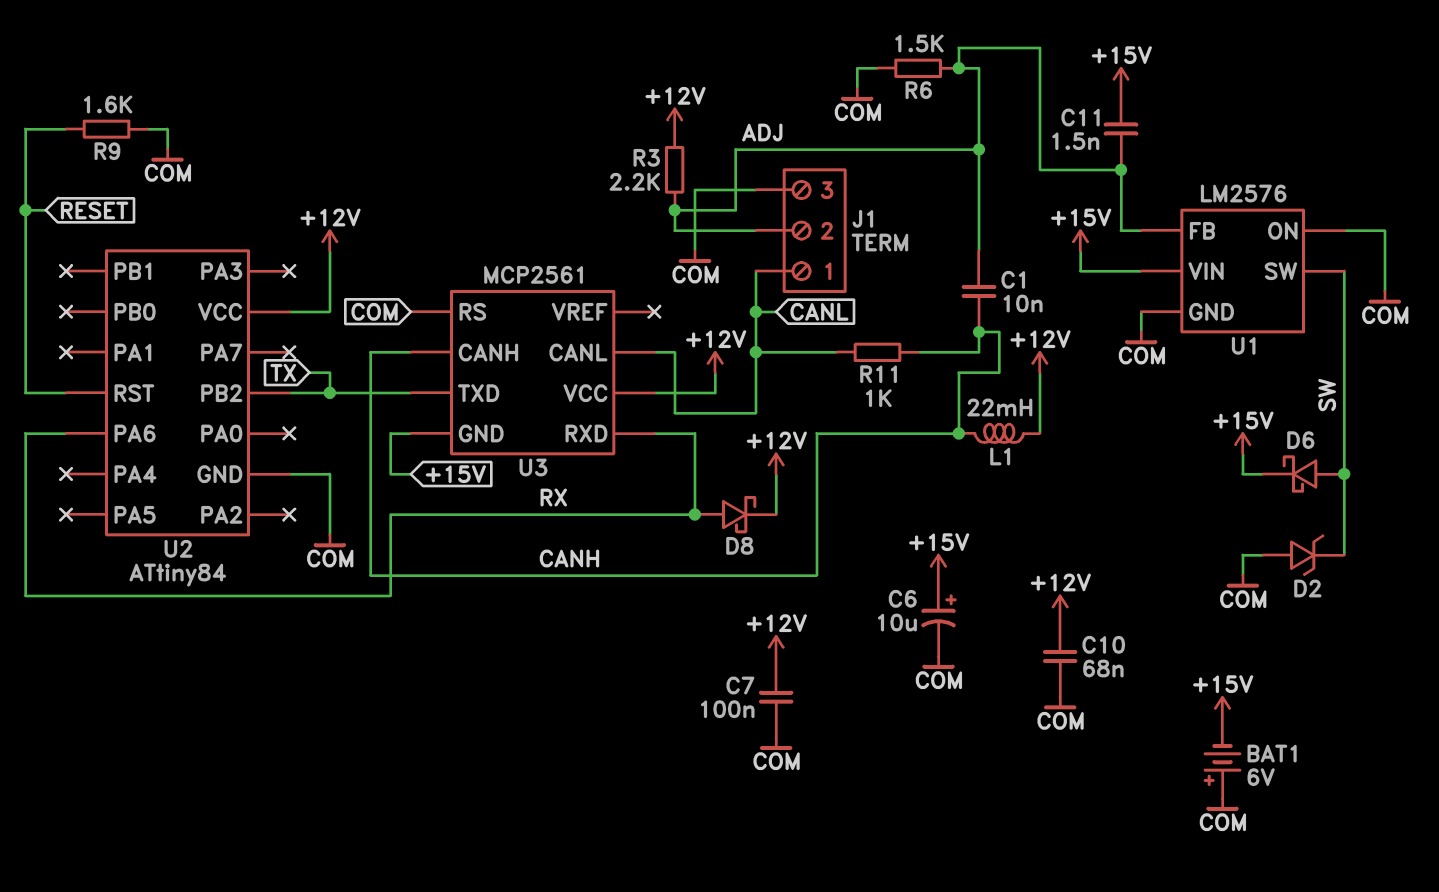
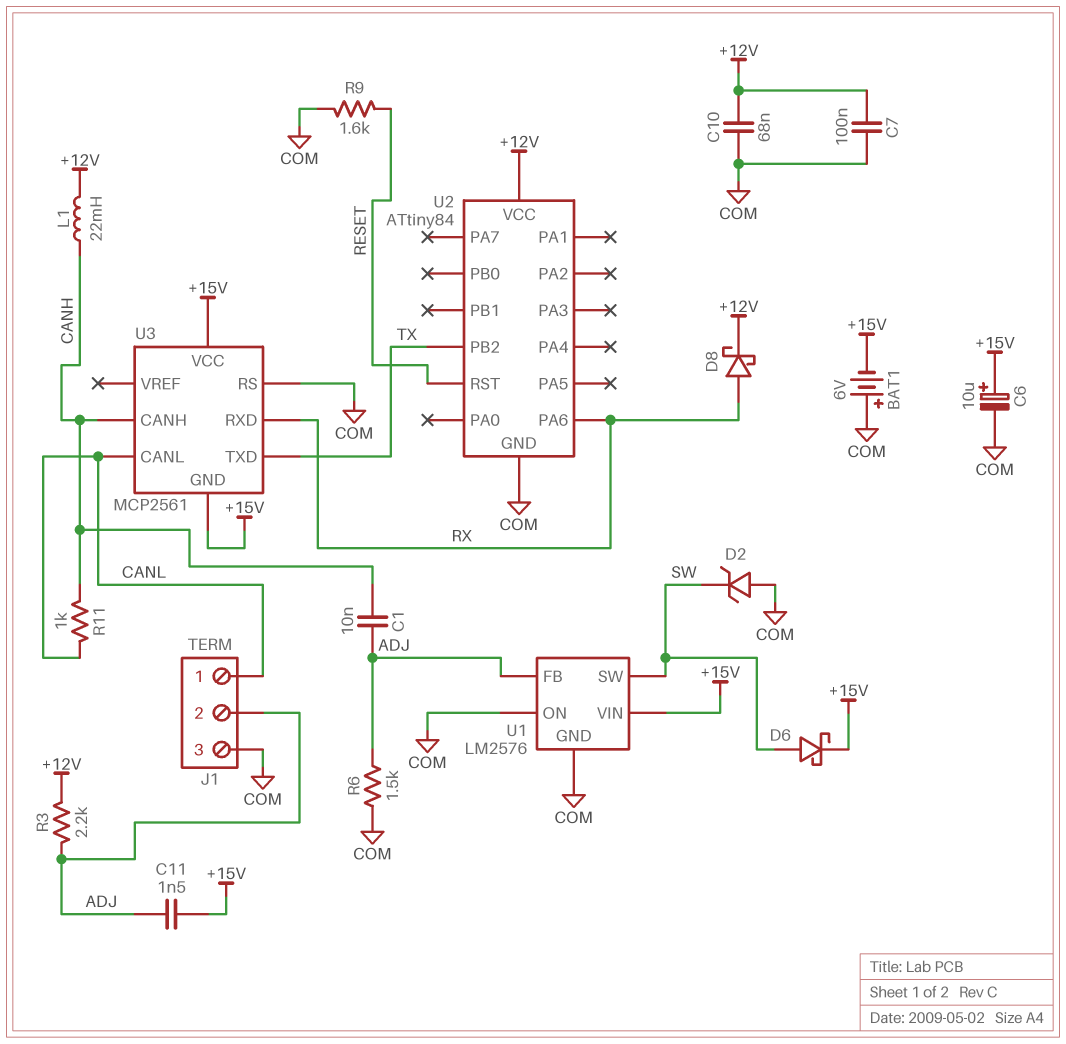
U3 pin VCC: +12V -> +15V

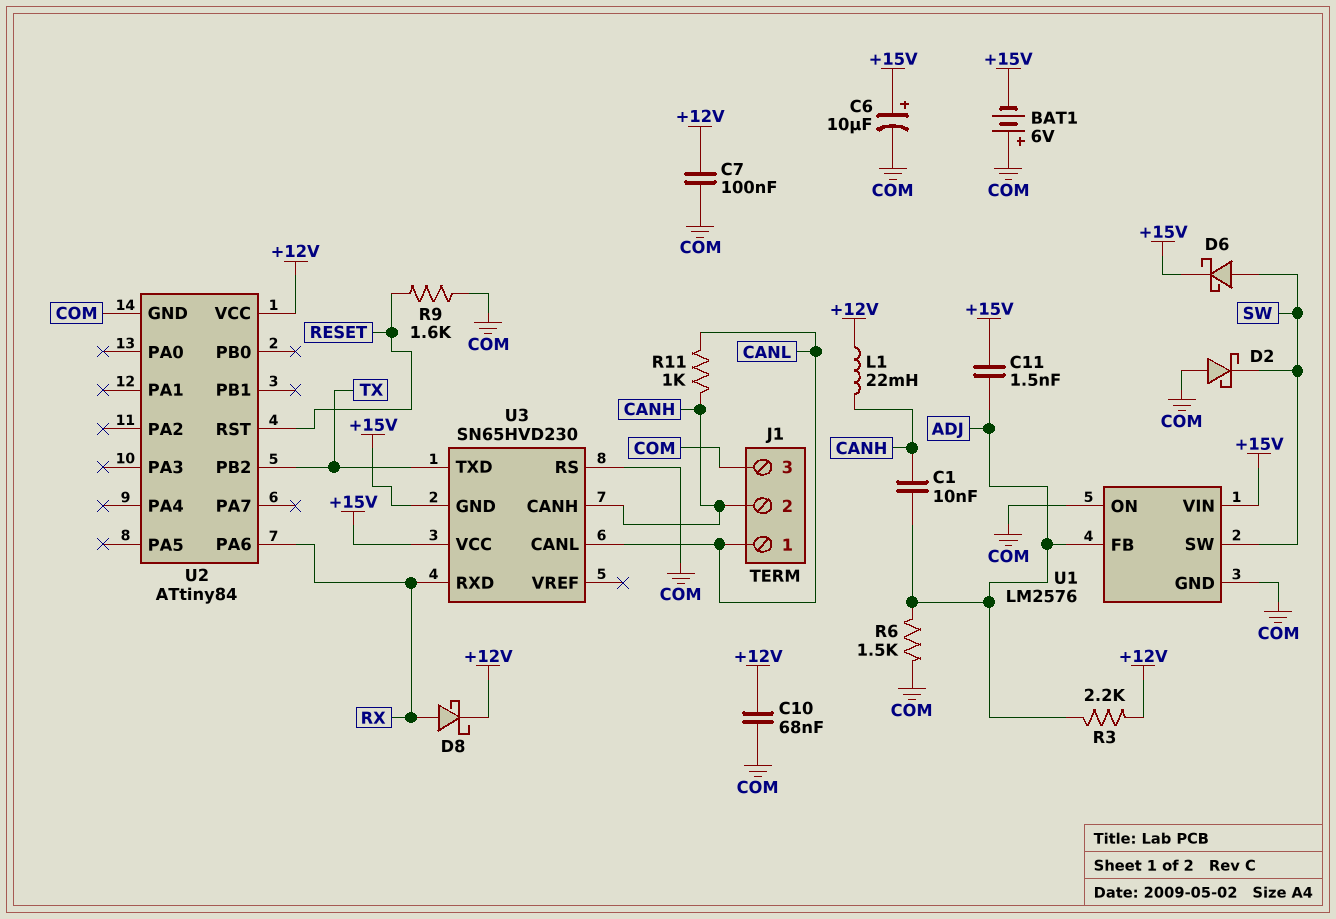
D2: zener (A COM, K SW) -> schottky (A COM, K SW)
J1 pin 2: ADJ -> CANH
U3: MCP2561 -> SN65HVD230

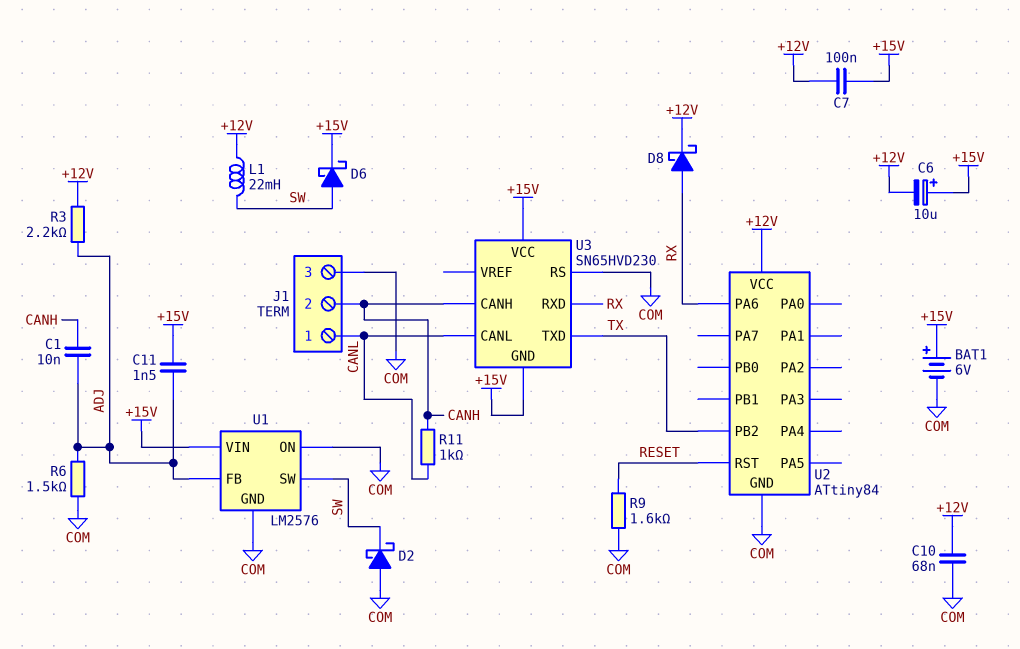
BAT1: 6V (plus COM, minus +15V) -> 6V (plus +15V, minus COM)
C6: 10uF (plus +15V, minus COM) -> 10uF (plus +15V, minus +12V)
C7: 100nF (+12V, COM) -> 100nF (+12V, +15V)
L1: 22mH (+12V, CANH) -> 22mH (+12V, SW)

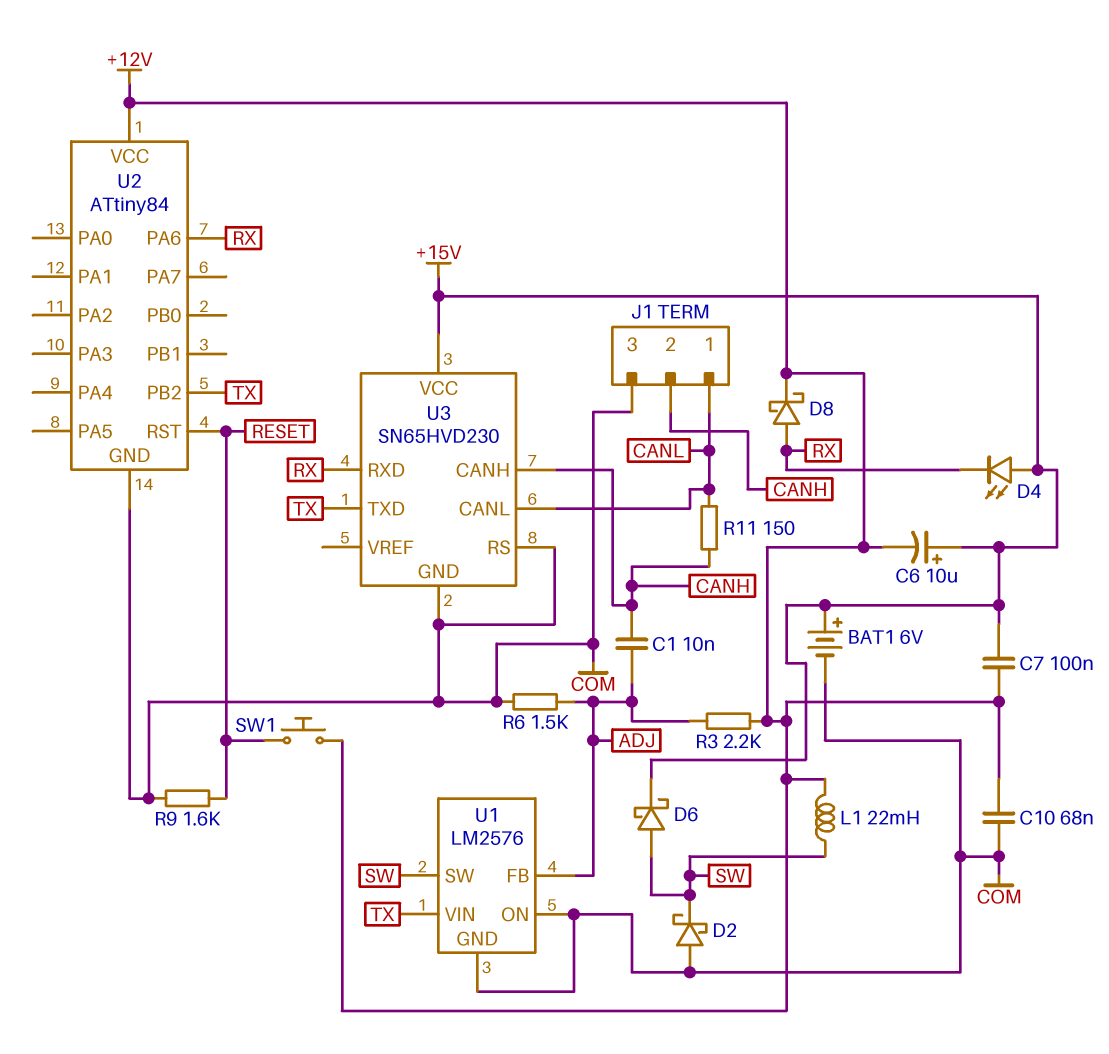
C11: 1.5nF (+15V, ADJ) -> none
D4: none -> LED (A +15V, K RX)
R11: 1k (CANH, CANL) -> 150 (CANH, CANL)
SW1: none -> button (+12V, RESET)
U1 pin VIN: +15V -> TX
U3 pin GND: +15V -> COM

